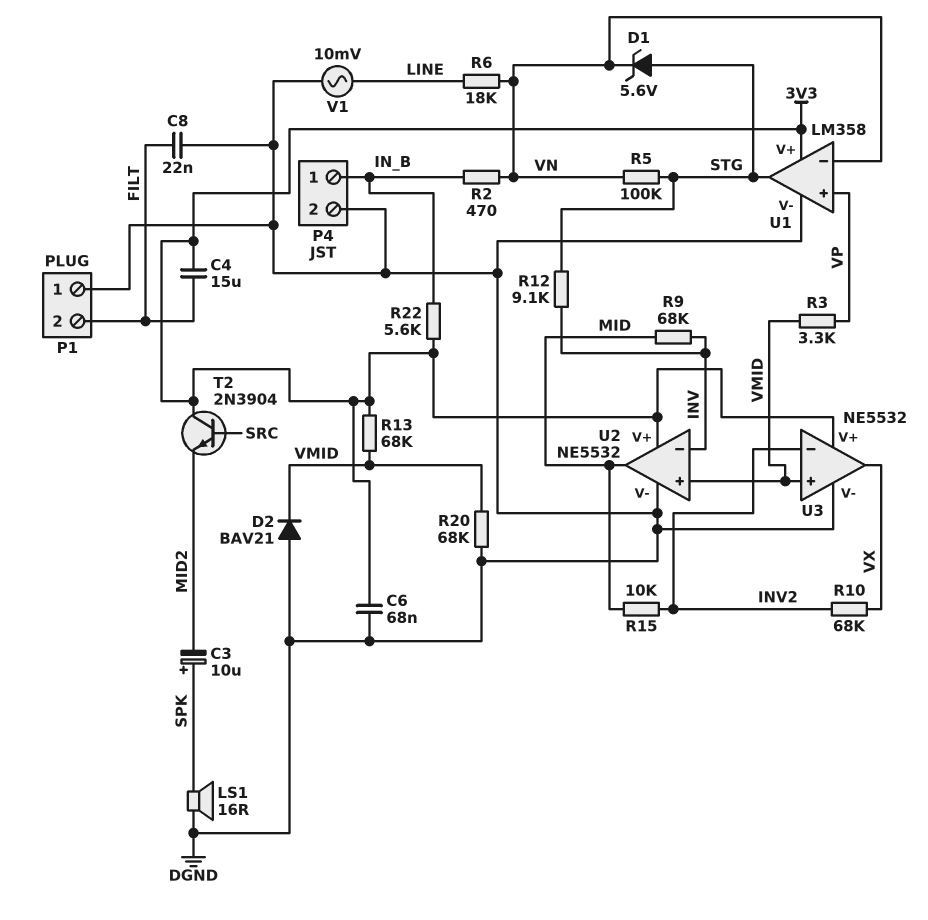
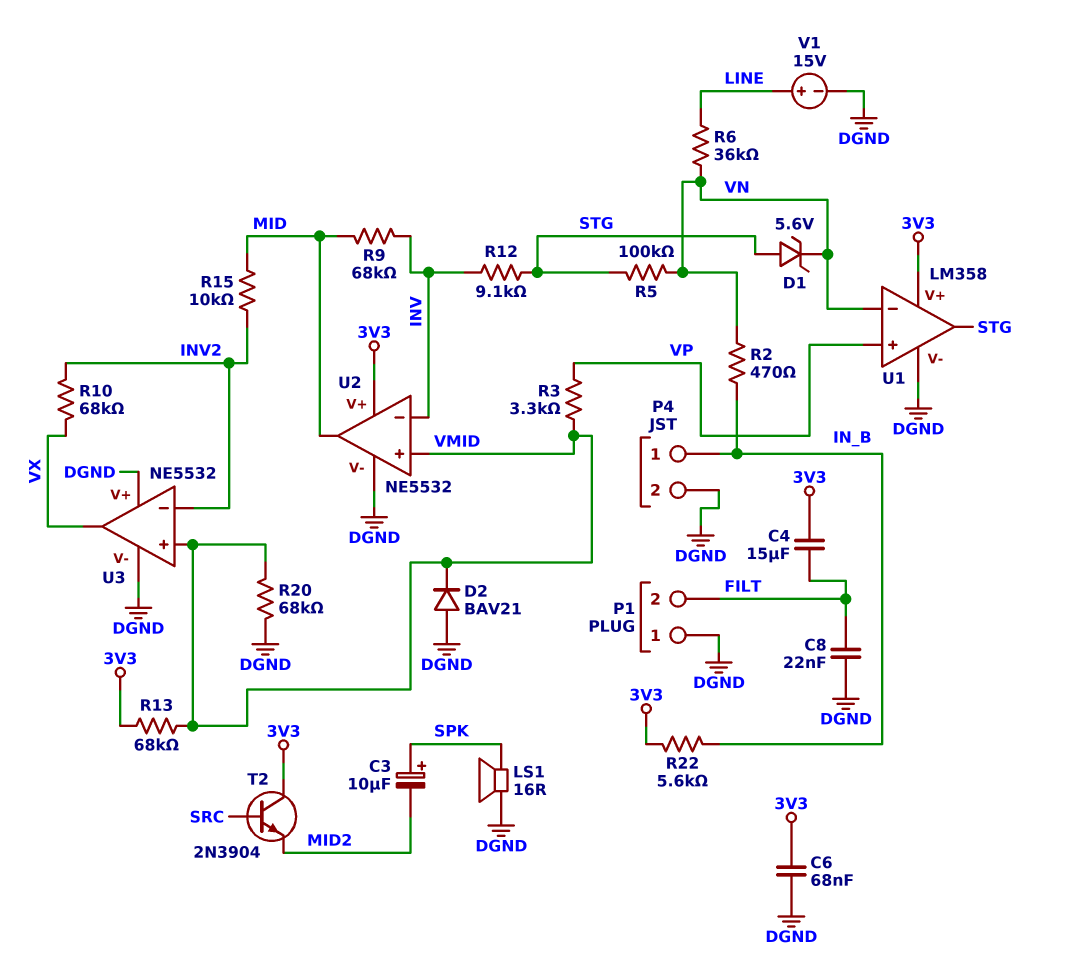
R6: 18k (LINE, VN) -> 36k (LINE, VN)
U3 pin V+: 3V3 -> DGND
V1: AC 10mV (DGND, LINE) -> 15V (plus LINE, minus DGND)

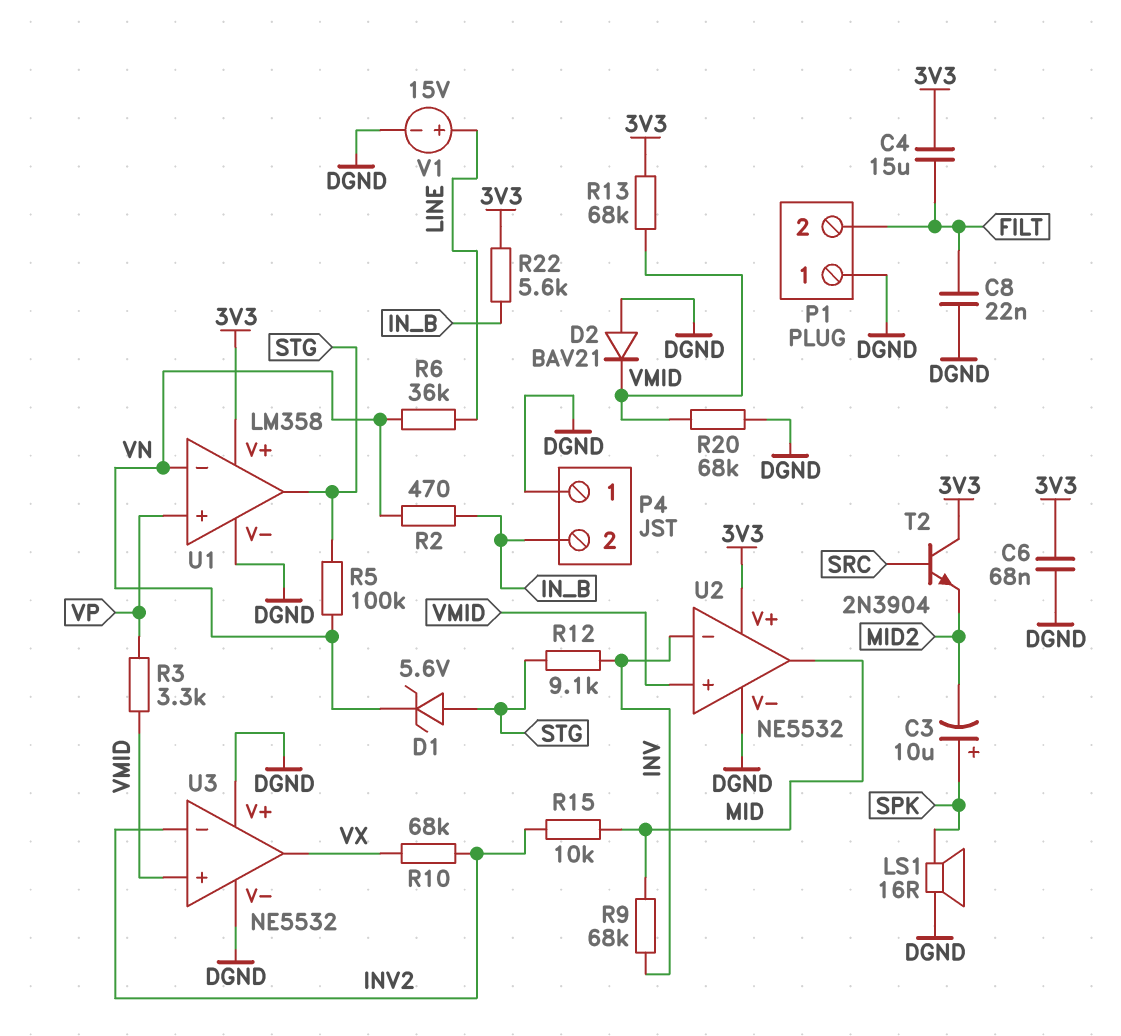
P4 pin 1: IN_B -> DGND
P4 pin 2: DGND -> IN_B

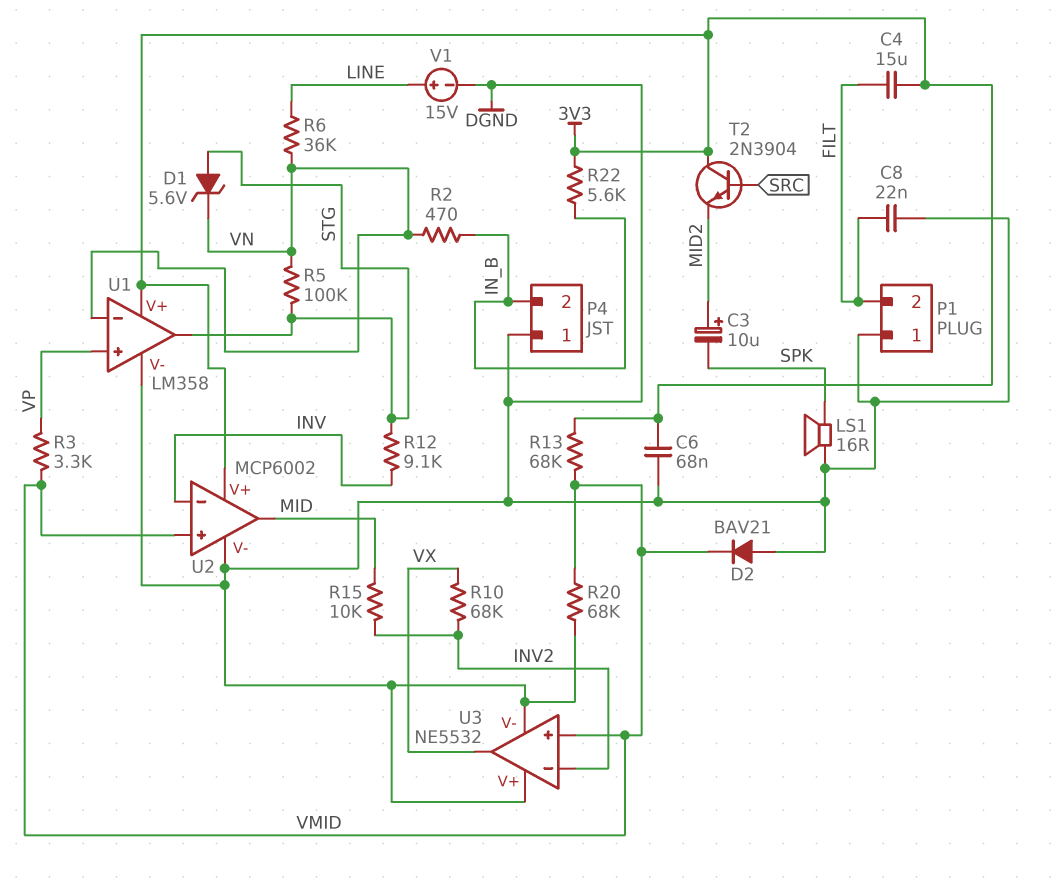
C3: 10uF (plus SPK, minus MID2) -> 10uF (plus MID2, minus SPK)
R9: 68k (INV, MID) -> none
U2: NE5532 -> MCP6002

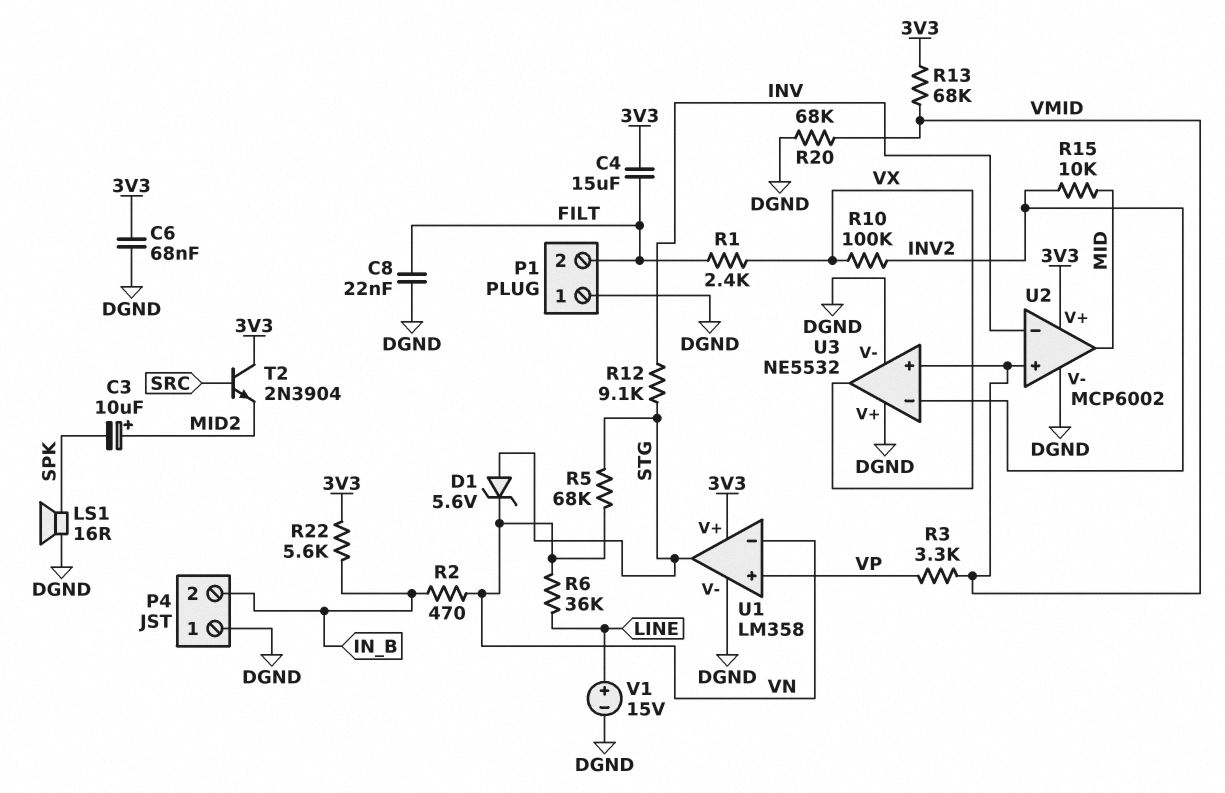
D2: diode BAV21 (A DGND, K VMID) -> none
R1: none -> 2.4k (FILT, VX)
R5: 100k (STG, VN) -> 68k (STG, VN)
R10: 68k (INV2, VX) -> 100k (INV2, VX)

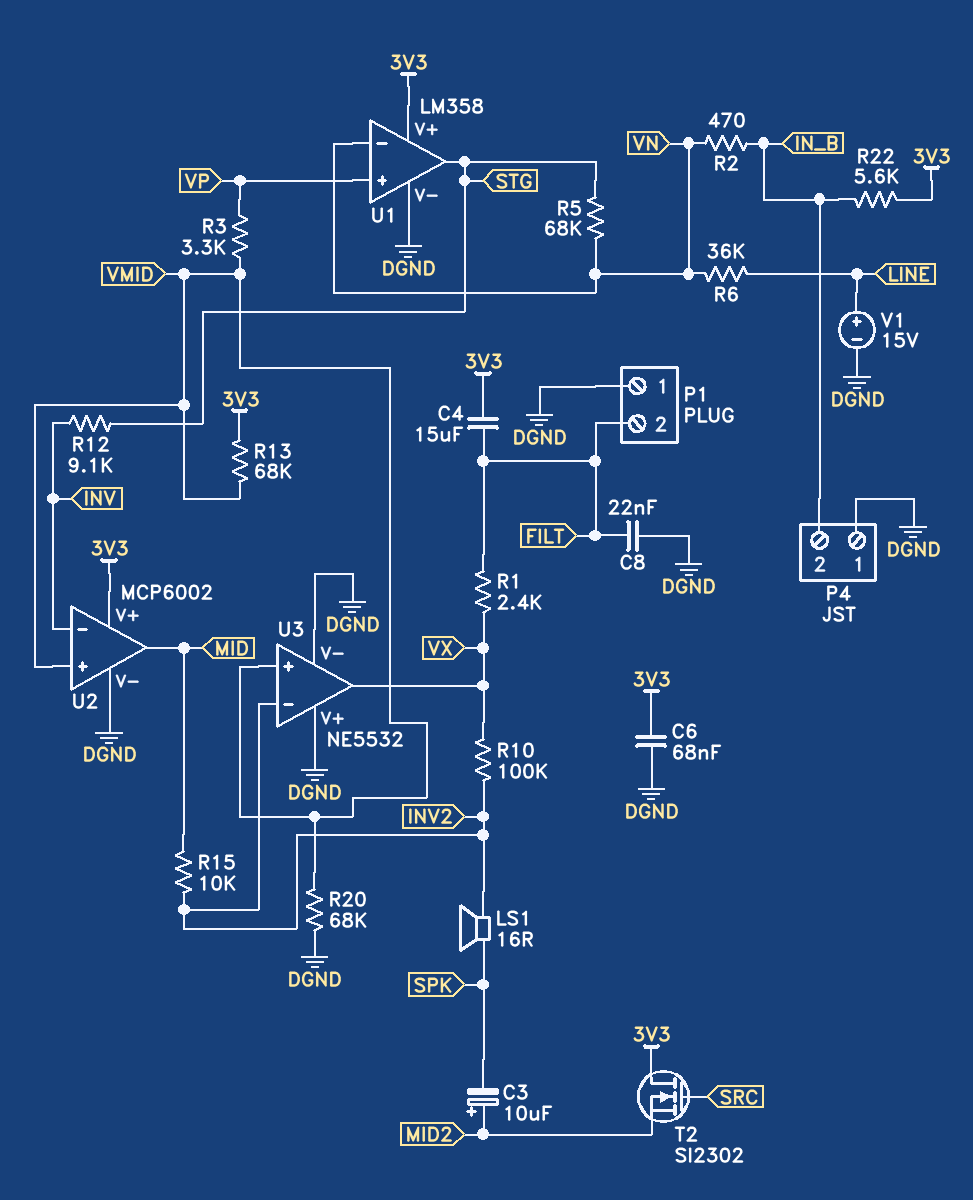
D1: zener 5.6V (A STG, K VN) -> none
LS1: speaker 16R (DGND, SPK) -> speaker 16R (INV2, SPK)
T2: NPN 2N3904 (B SRC, C 3V3, E MID2) -> NMOS SI2302 (G SRC, D 3V3, S MID2)

